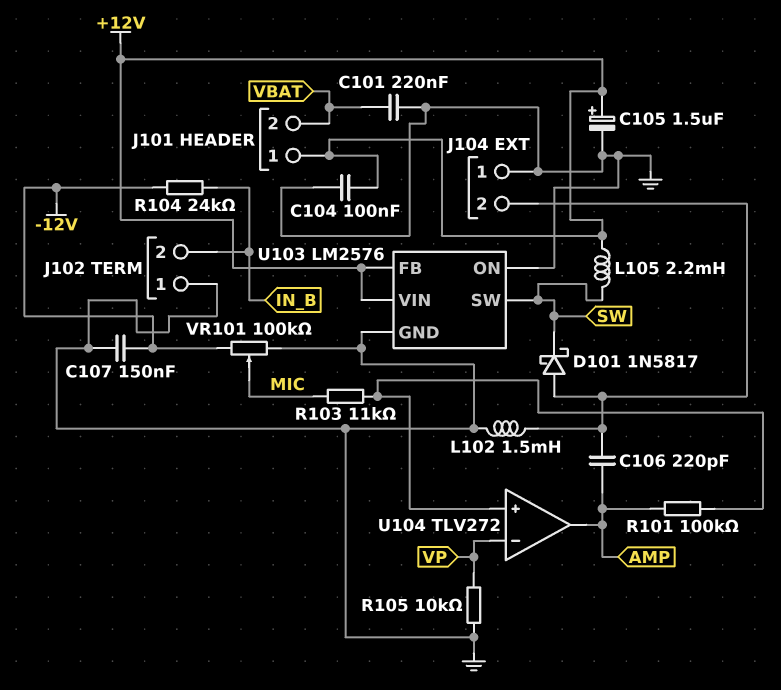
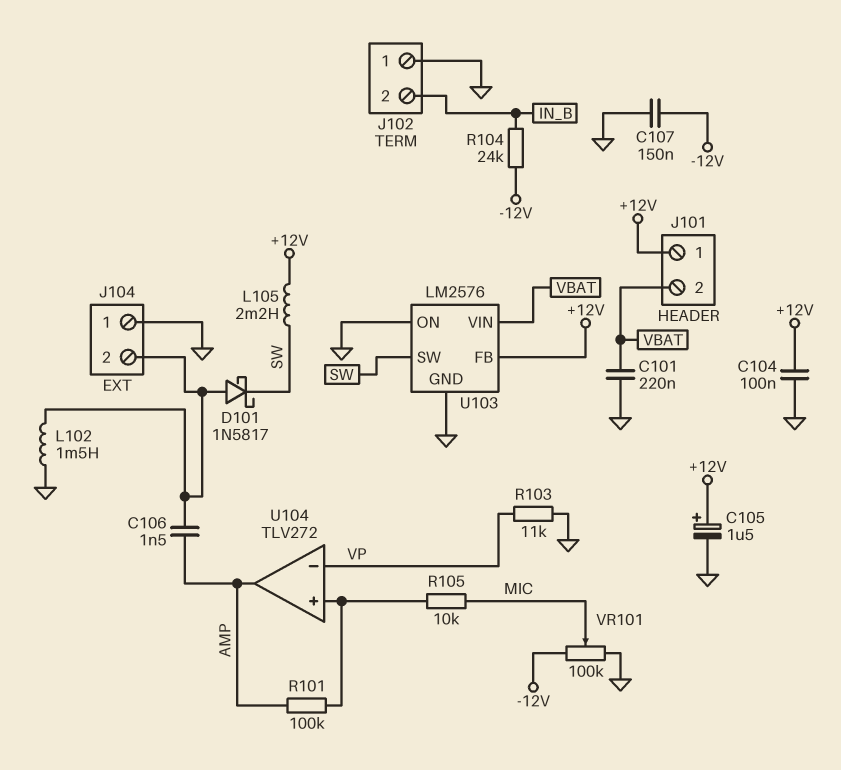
C106: 220pF (AMP, J104/2) -> 1.5nF (AMP, J104/2)
R103: 11k (MIC, U104/in+) -> 11k (GND, VP)
R105: 10k (GND, VP) -> 10k (MIC, U104/in+)
U103 pin VIN: +12V -> VBAT

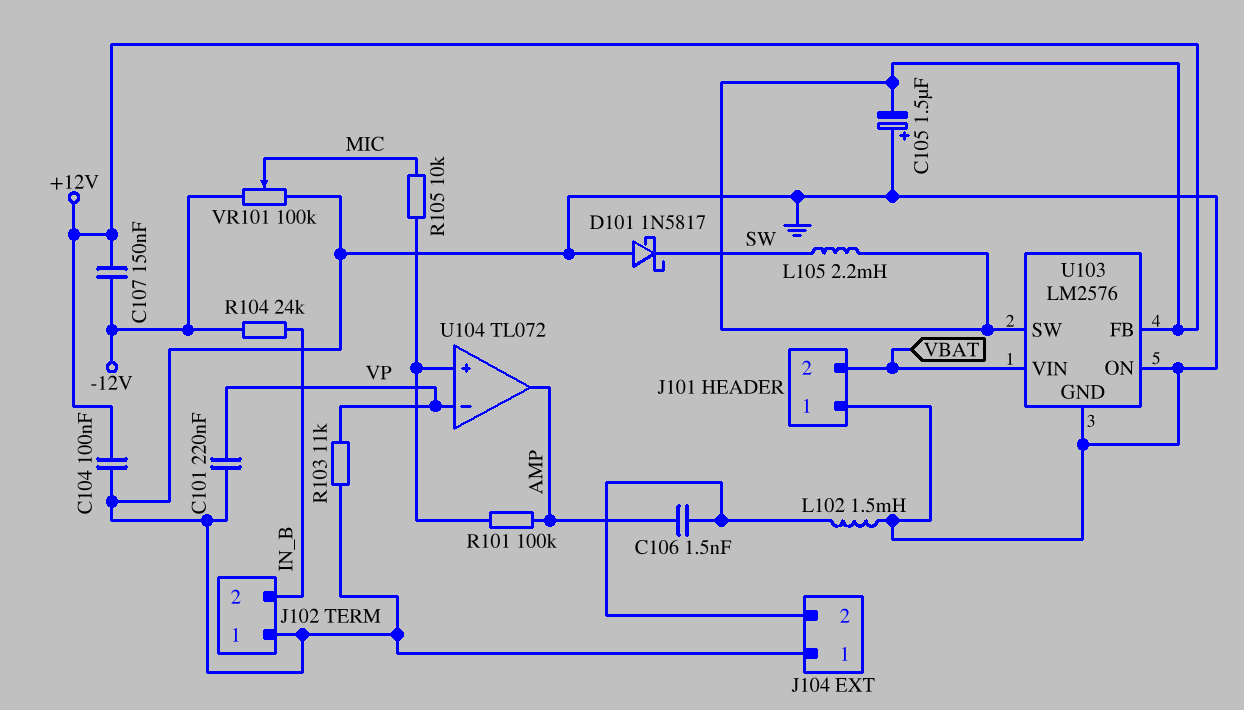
C101: 220nF (GND, VBAT) -> 220nF (GND, VP)
C105: 1.5uF (plus +12V, minus GND) -> 1.5uF (plus GND, minus +12V)
C107: 150nF (-12V, GND) -> 150nF (+12V, -12V)
D101: schottky 1N5817 (A J104/2, K SW) -> schottky 1N5817 (A GND, K SW)
J101 pin 1: +12V -> GND
U103 pin SW: SW -> +12V
U104: TLV272 -> TL072

